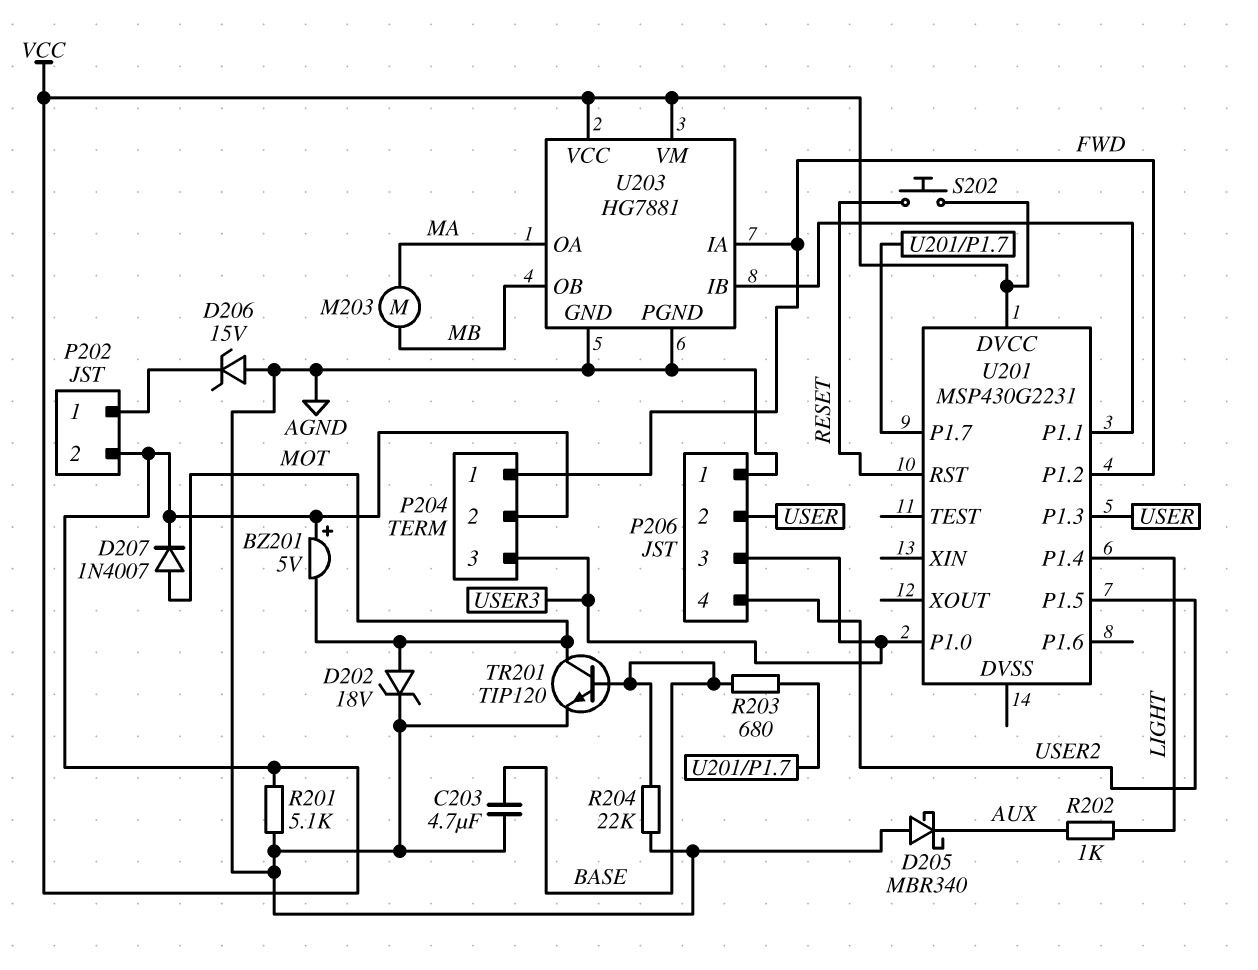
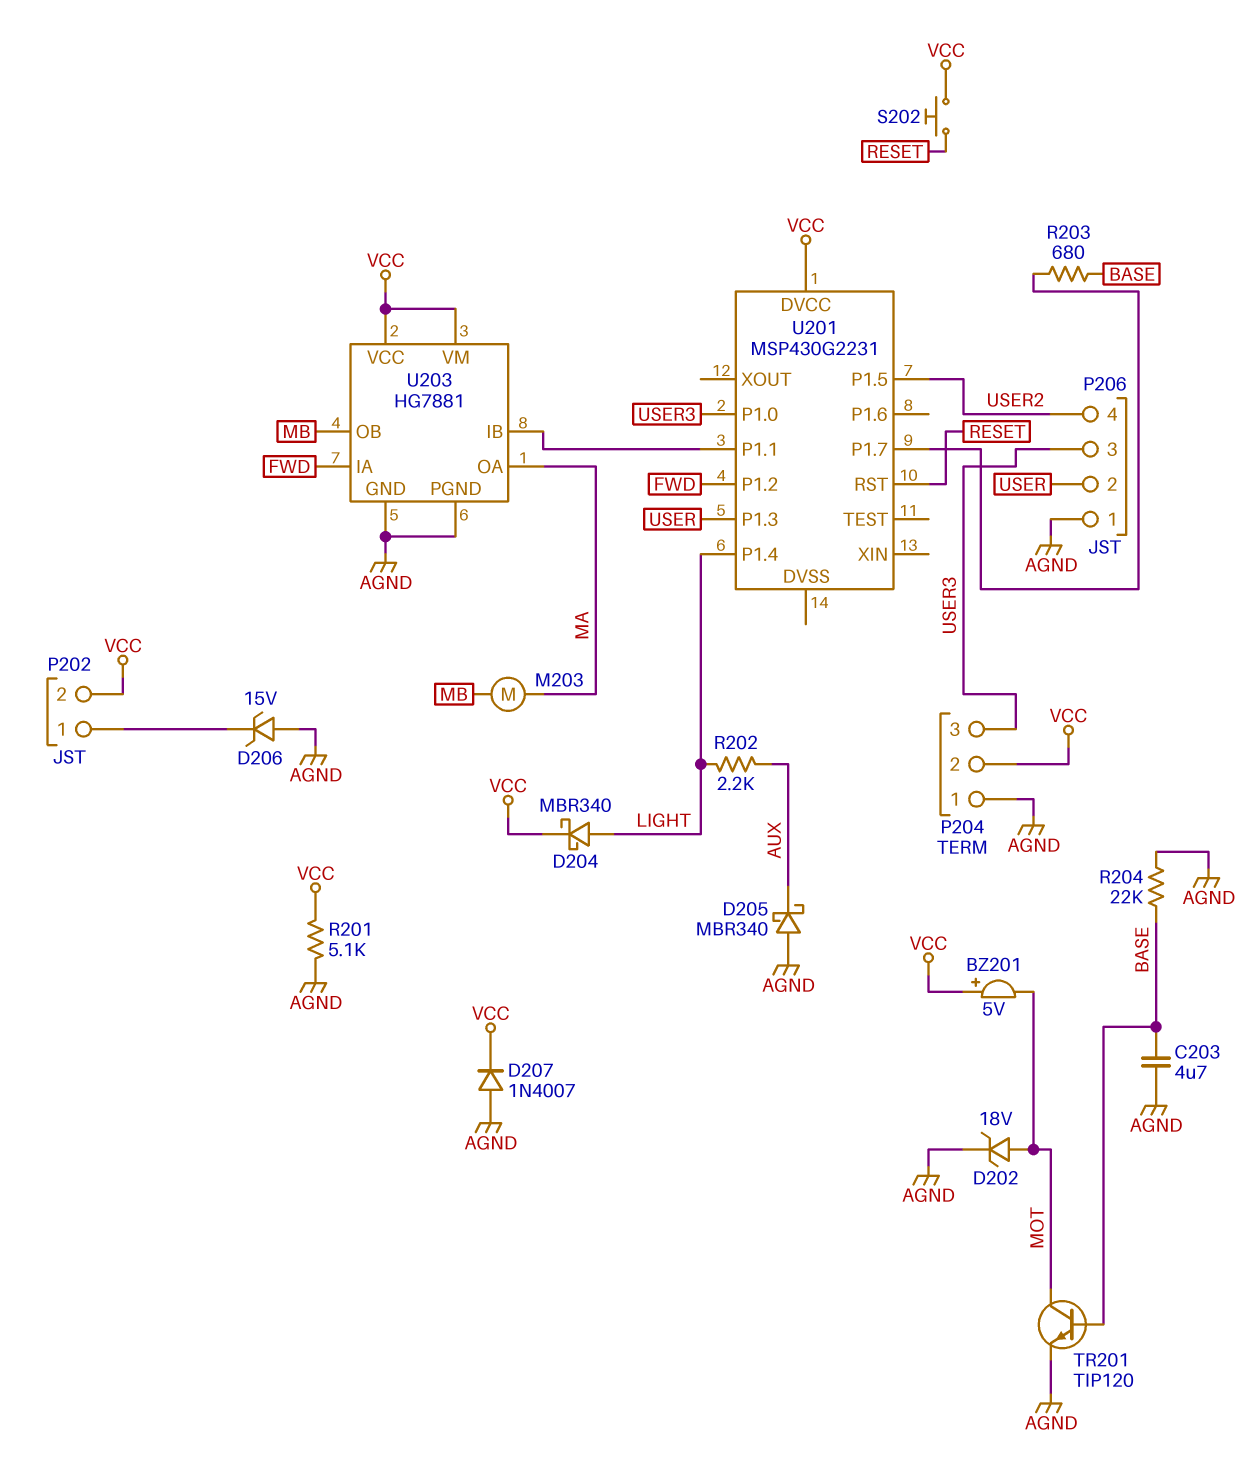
D204: none -> schottky MBR340 (A LIGHT, K VCC)
D207: diode 1N4007 (A MOT, K VCC) -> diode 1N4007 (A AGND, K VCC)
P204 pin 1: FWD -> AGND
R202: 1k (AUX, LIGHT) -> 2.2k (AUX, LIGHT)

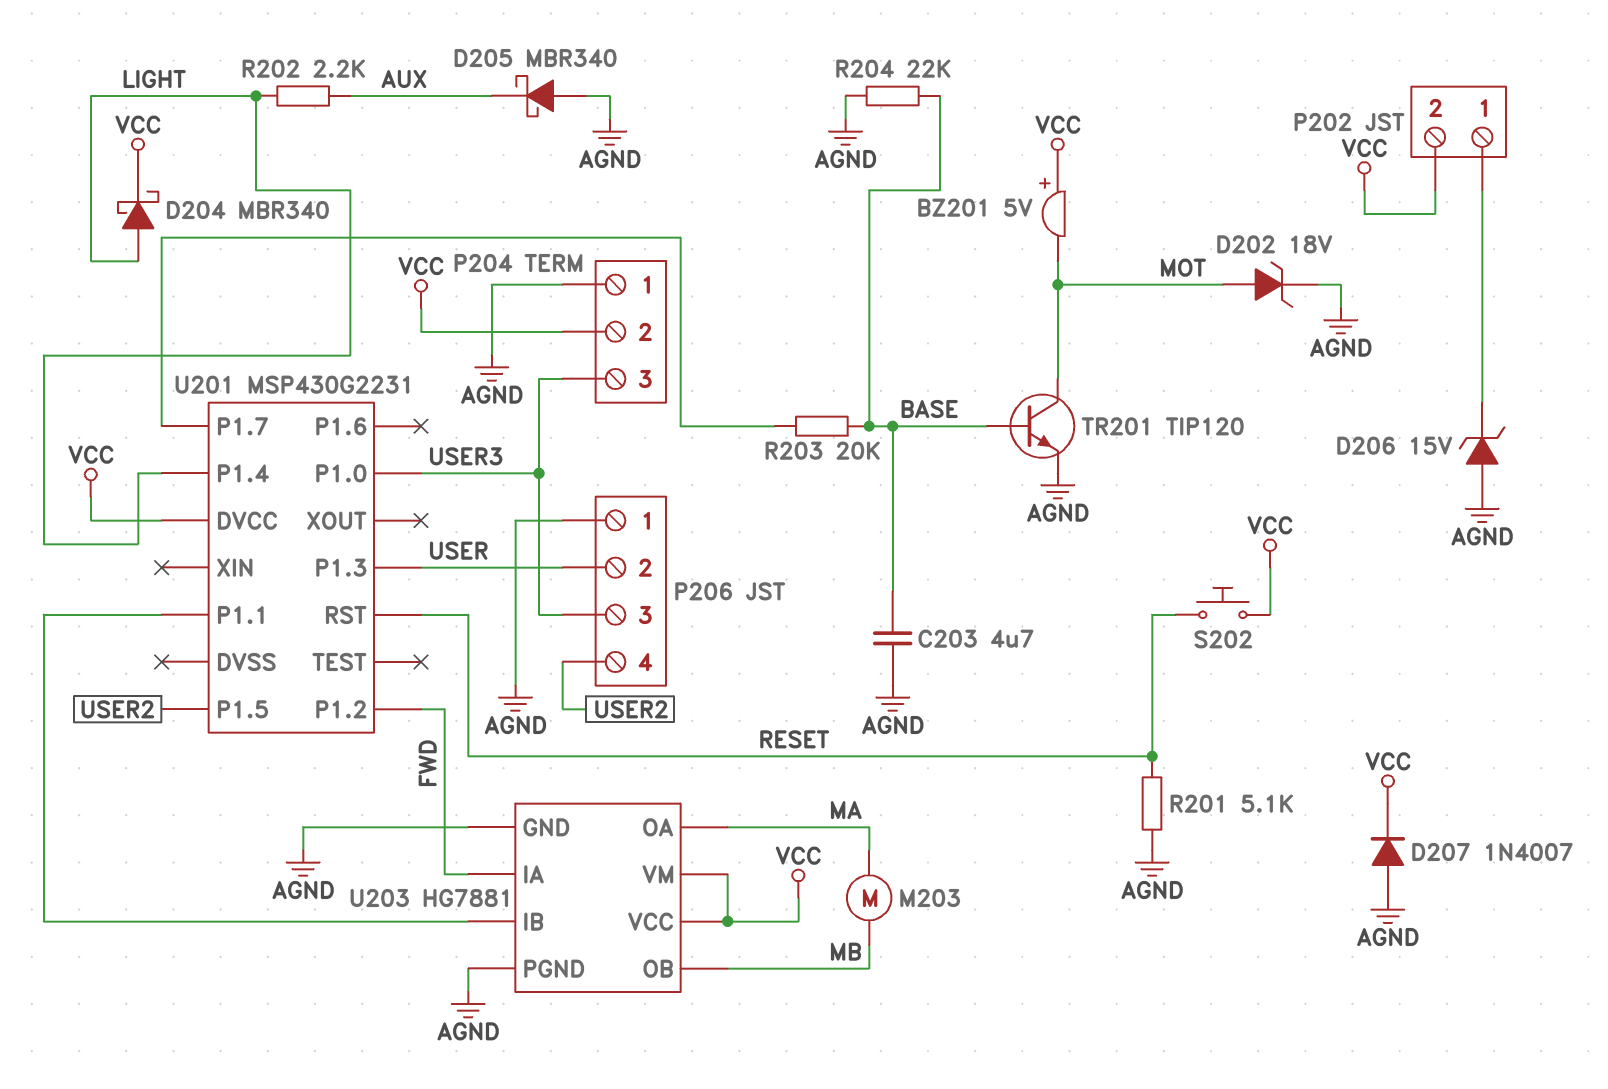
R201: 5.1k (AGND, VCC) -> 5.1k (AGND, RESET)
R203: 680 (BASE, U201/P1.7) -> 20k (BASE, U201/P1.7)

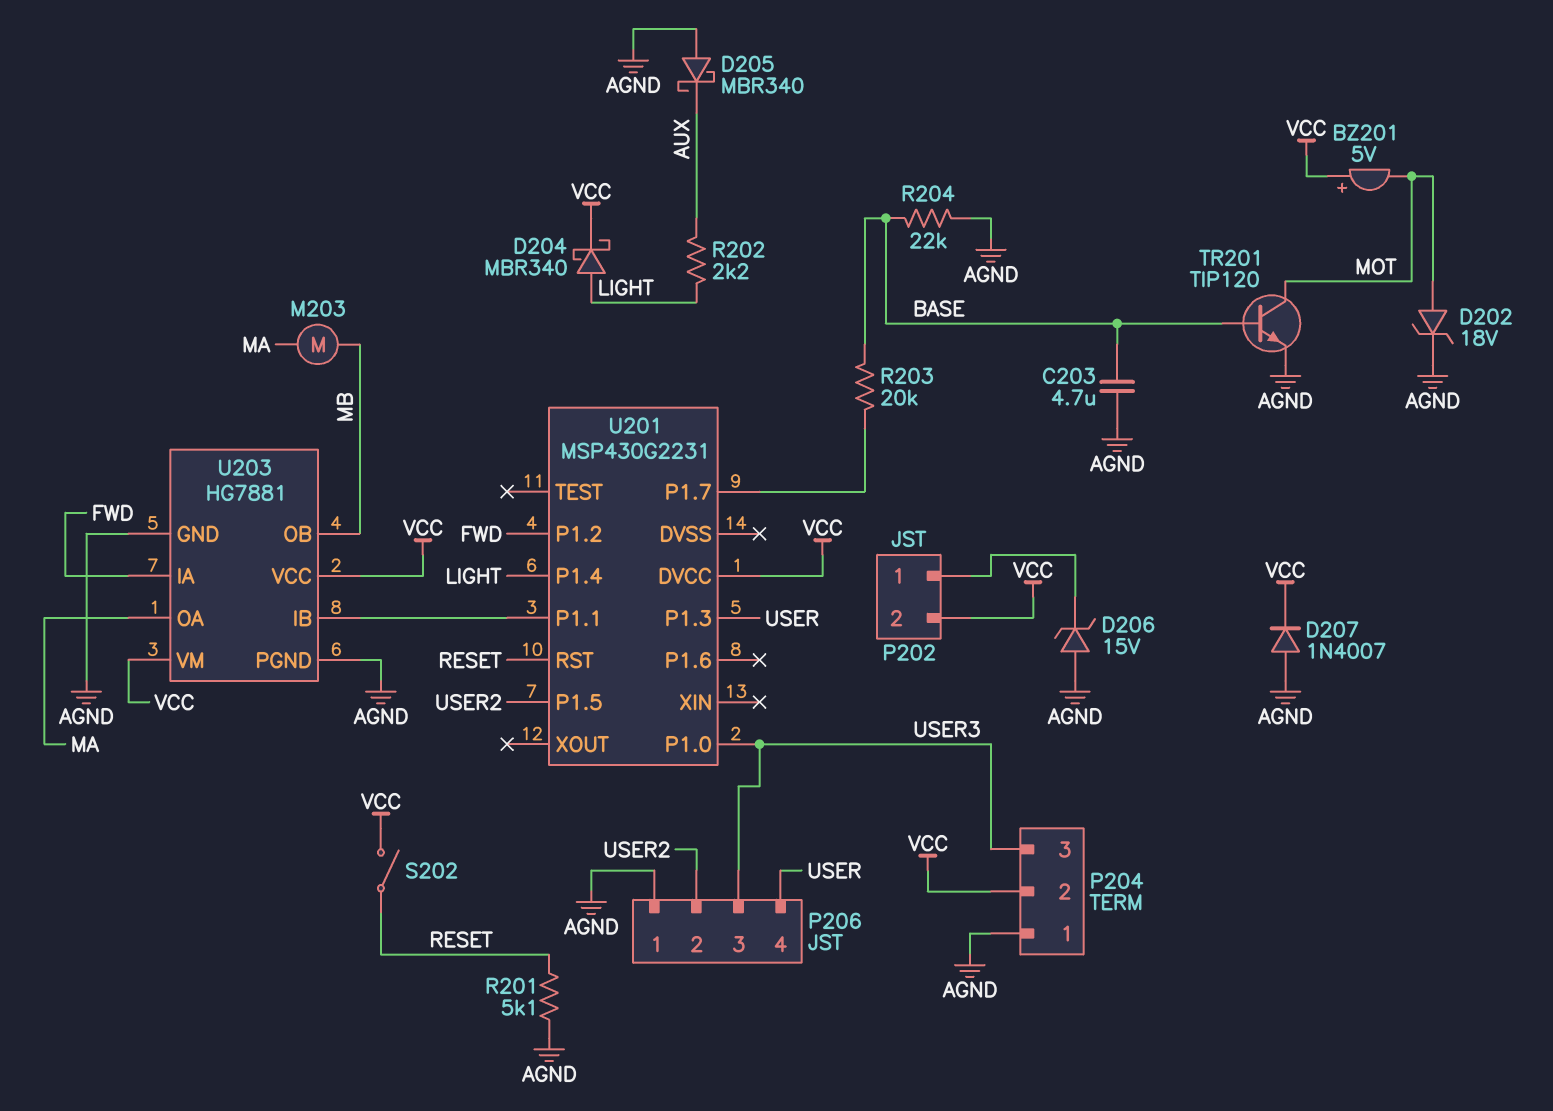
P206 pin 2: USER -> USER2
P206 pin 4: USER2 -> USER
S202: button (RESET, VCC) -> switch (RESET, VCC)

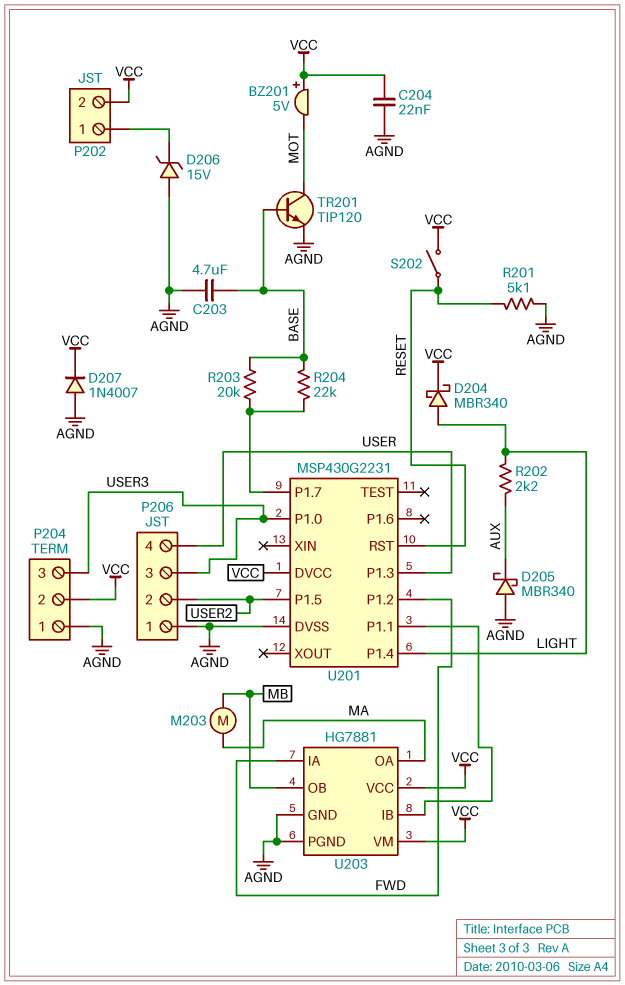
C204: none -> 22nF (AGND, VCC)
D202: zener 18V (A MOT, K AGND) -> none
R204: 22k (AGND, BASE) -> 22k (BASE, U201/P1.7)
U201 pin DVSS: none -> AGND

